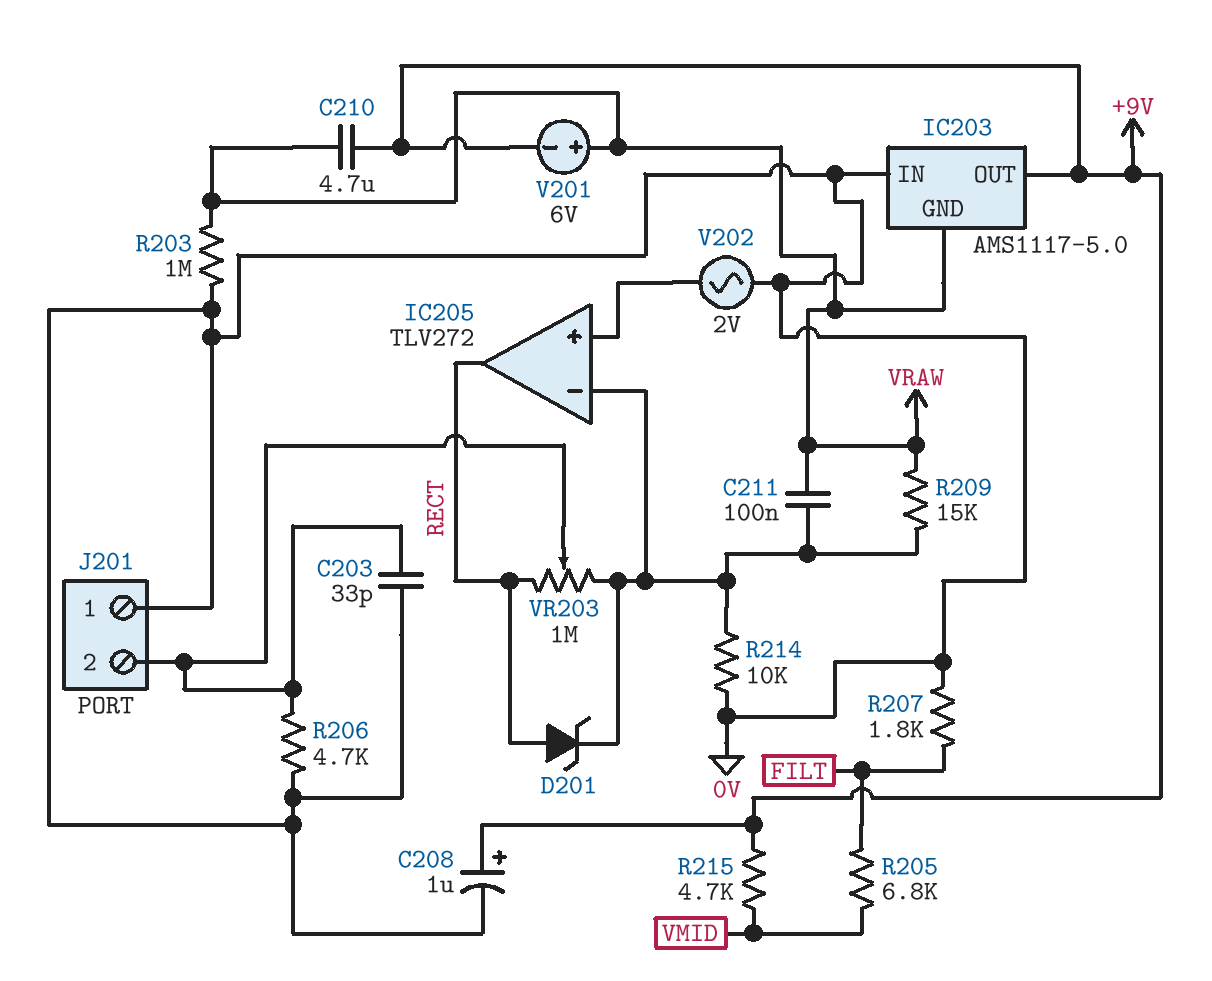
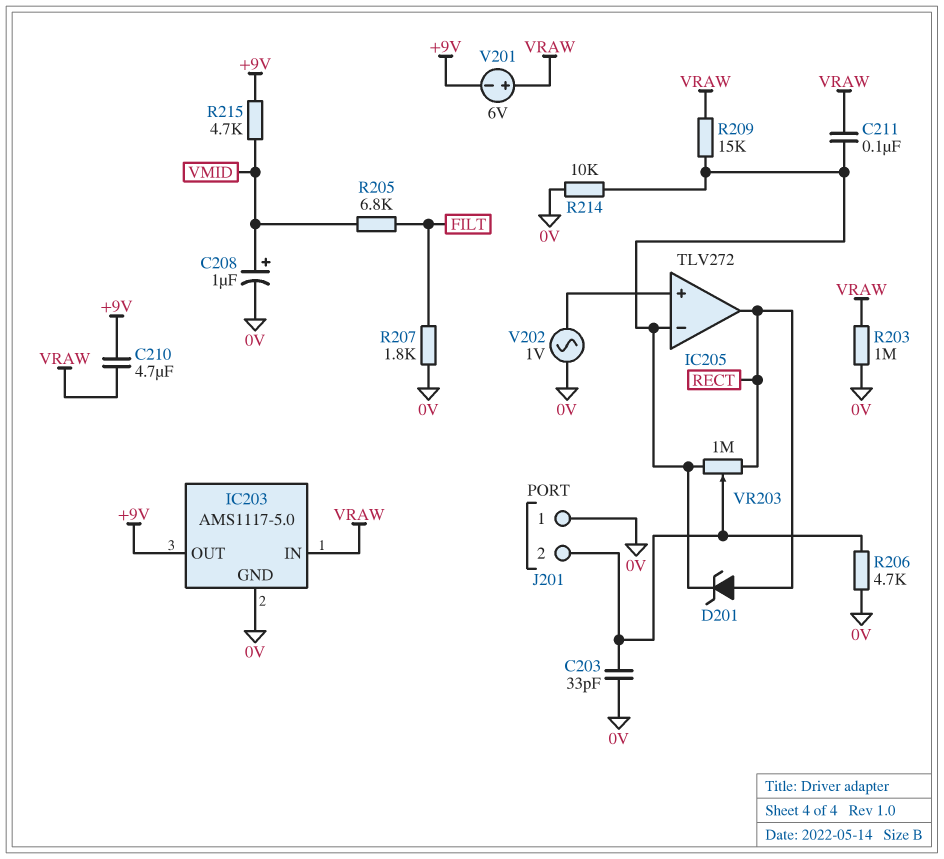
C208: 1uF (plus +9V, minus 0V) -> 1uF (plus VMID, minus 0V)
IC203 pin GND: VRAW -> 0V
IC203 pin IN: 0V -> VRAW
V202: AC 2V (0V, IC205/in+) -> AC 1V (0V, IC205/in+)

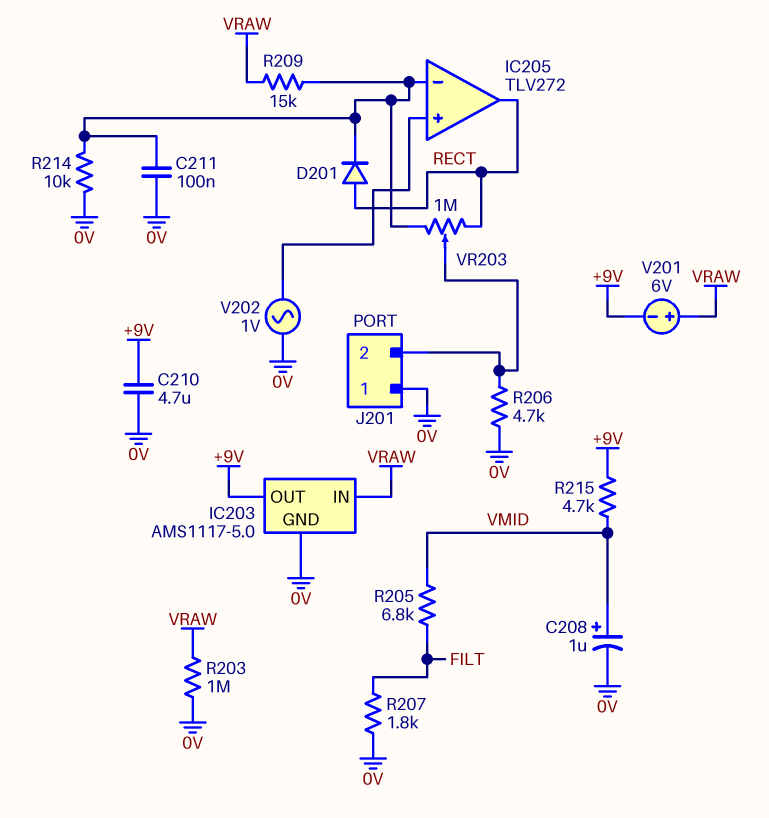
C203: 33pF (0V, J201/2) -> none
C210: 4.7uF (+9V, VRAW) -> 4.7uF (+9V, 0V)
C211: 100nF (IC205/in-, VRAW) -> 100nF (0V, IC205/in-)
D201: zener (A RECT, K IC205/in-) -> diode (A RECT, K IC205/in-)

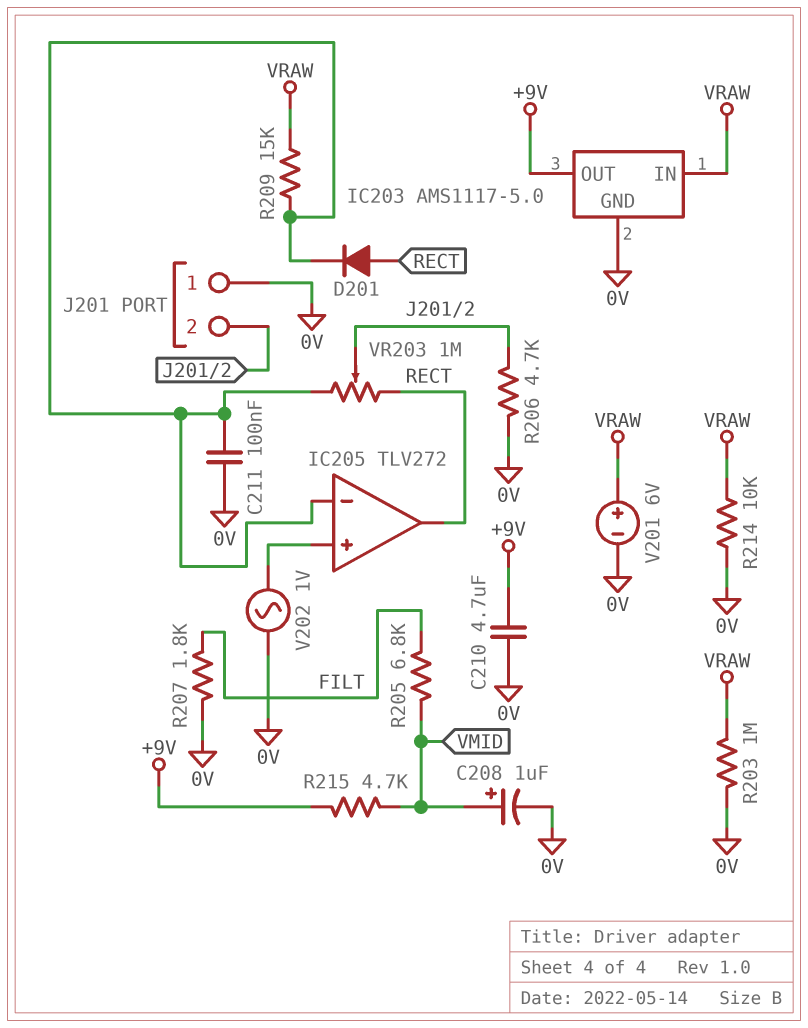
R214: 10k (0V, IC205/in-) -> 10k (0V, VRAW)
V201: 6V (plus VRAW, minus +9V) -> 6V (plus VRAW, minus 0V)

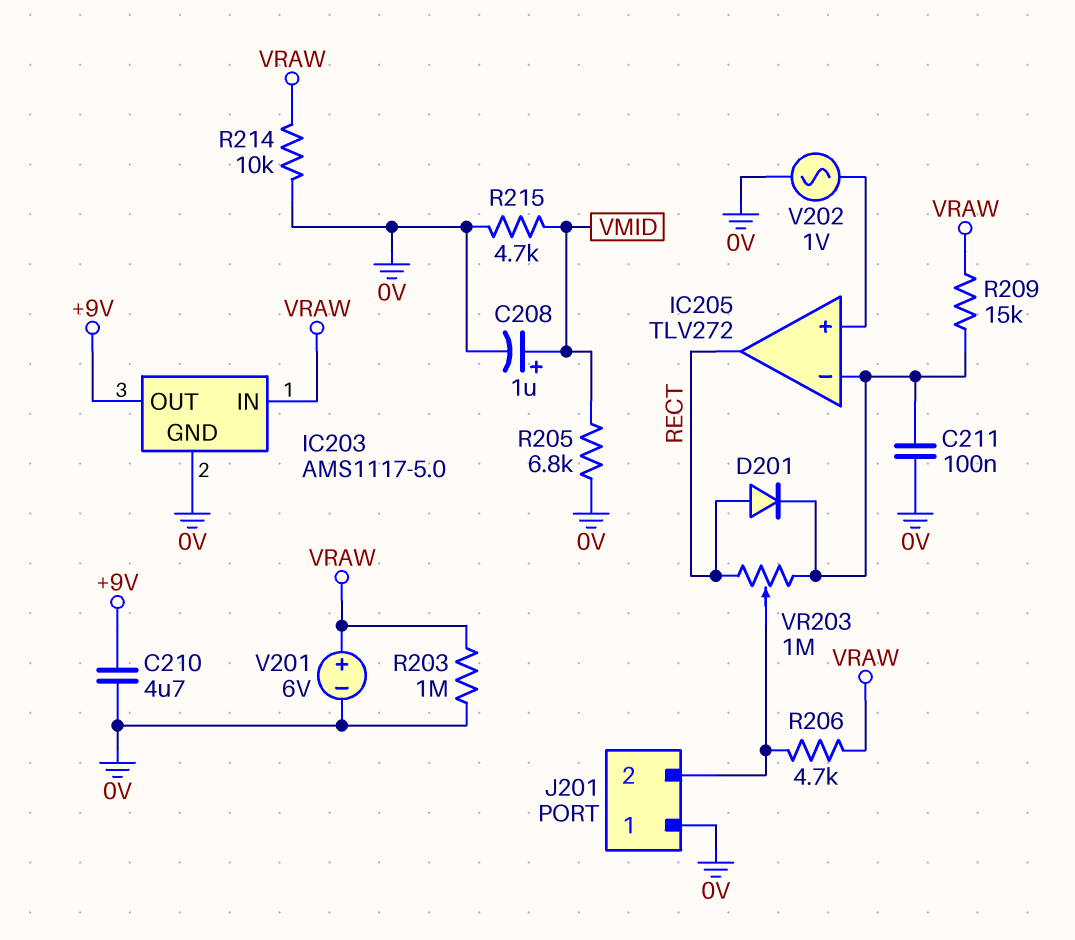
R205: 6.8k (FILT, VMID) -> 6.8k (0V, VMID)
R206: 4.7k (0V, J201/2) -> 4.7k (J201/2, VRAW)
R207: 1.8k (0V, FILT) -> none
R215: 4.7k (+9V, VMID) -> 4.7k (0V, VMID)

